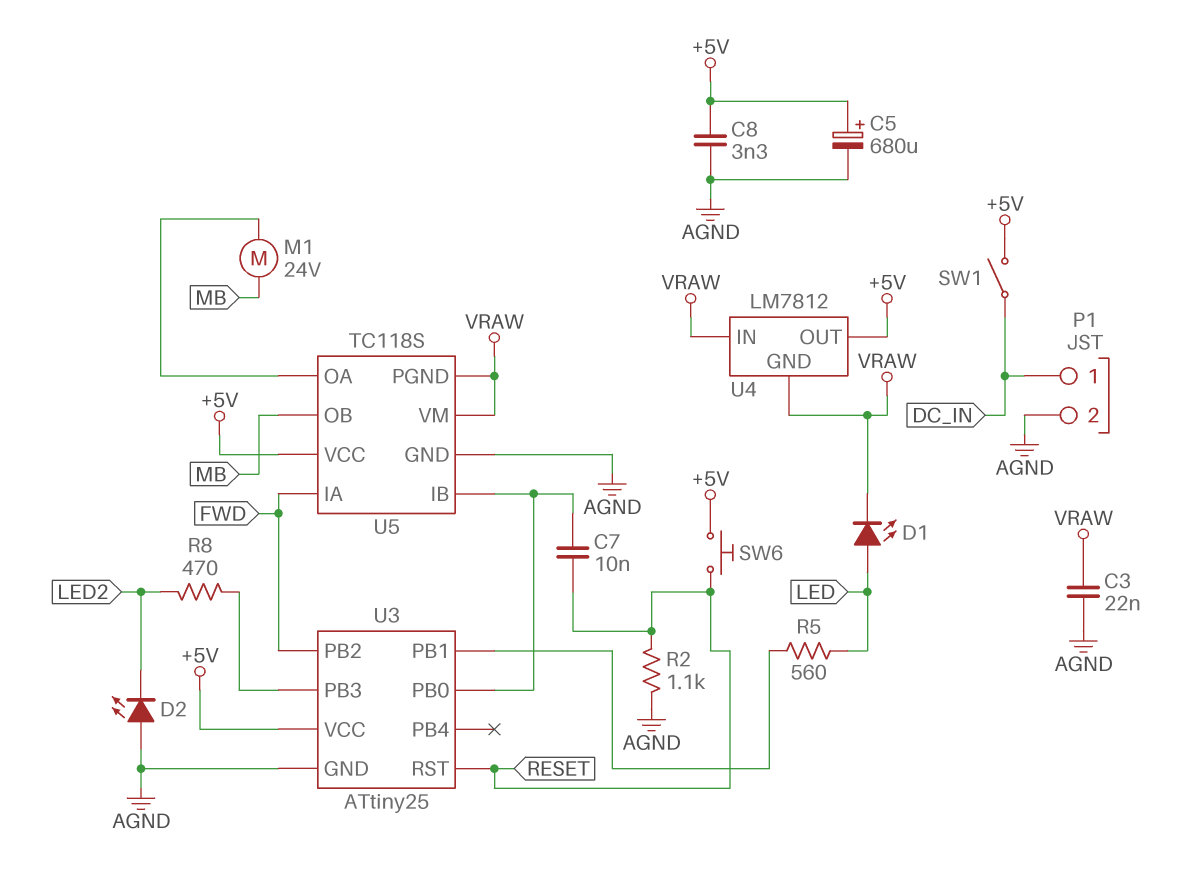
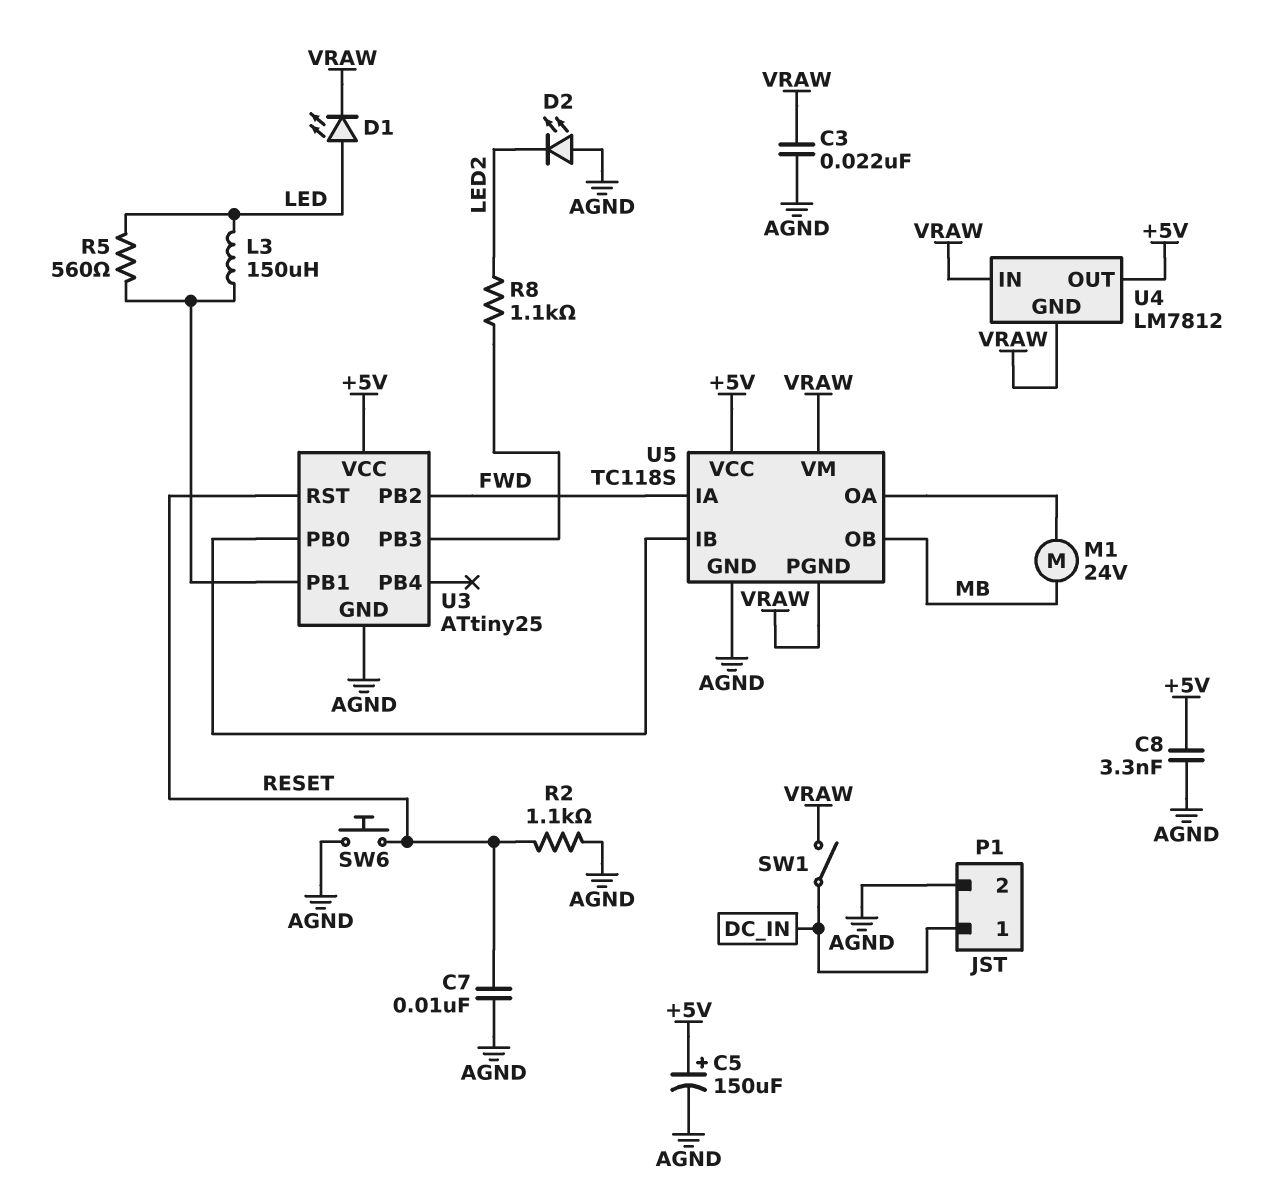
C5: 680uF (plus +5V, minus AGND) -> 150uF (plus +5V, minus AGND)
C7: 10nF (RESET, U3/PB0) -> 10nF (AGND, RESET)
L3: none -> 150uH (LED, U3/PB1)
R8: 470 (LED2, U3/PB3) -> 1.1k (LED2, U3/PB3)
SW1: switch (+5V, DC_IN) -> switch (DC_IN, VRAW)
SW6: button (+5V, RESET) -> button (AGND, RESET)

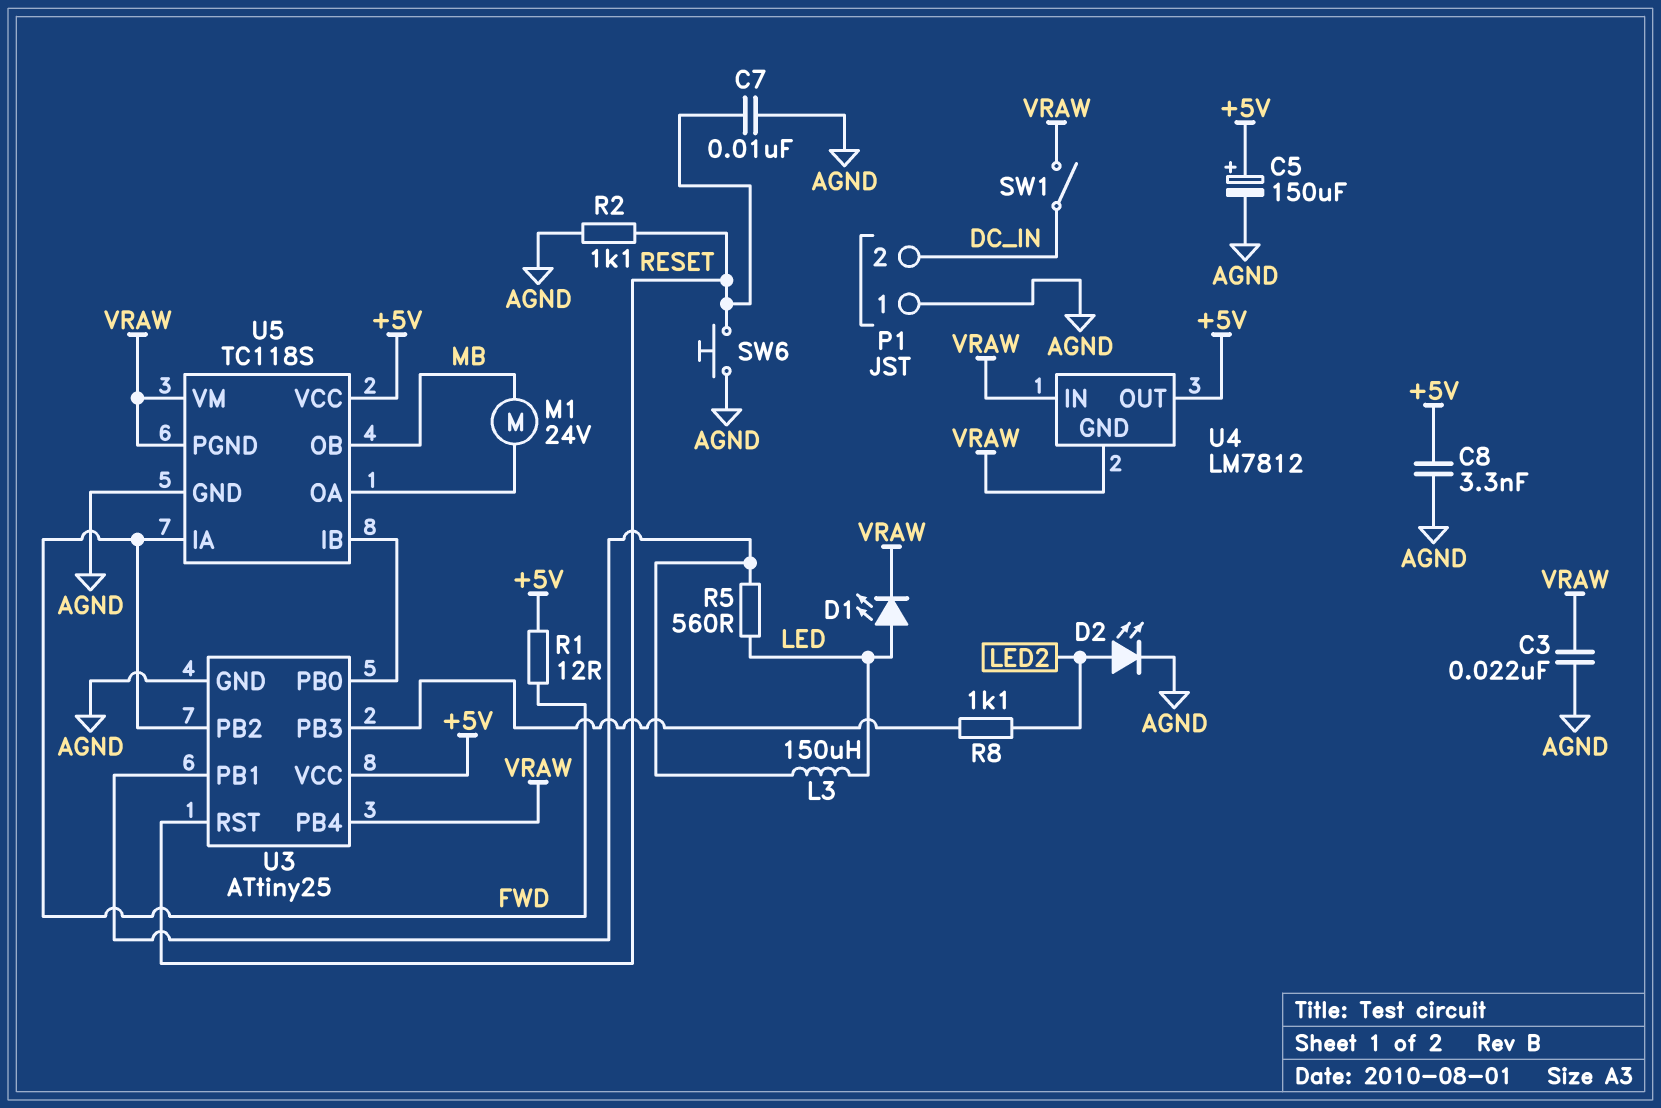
D2: LED (A AGND, K LED2) -> LED (A LED2, K AGND)
P1 pin 1: DC_IN -> AGND
P1 pin 2: AGND -> DC_IN
R1: none -> 12 (+5V, FWD)
U3 pin PB4: none -> VRAW

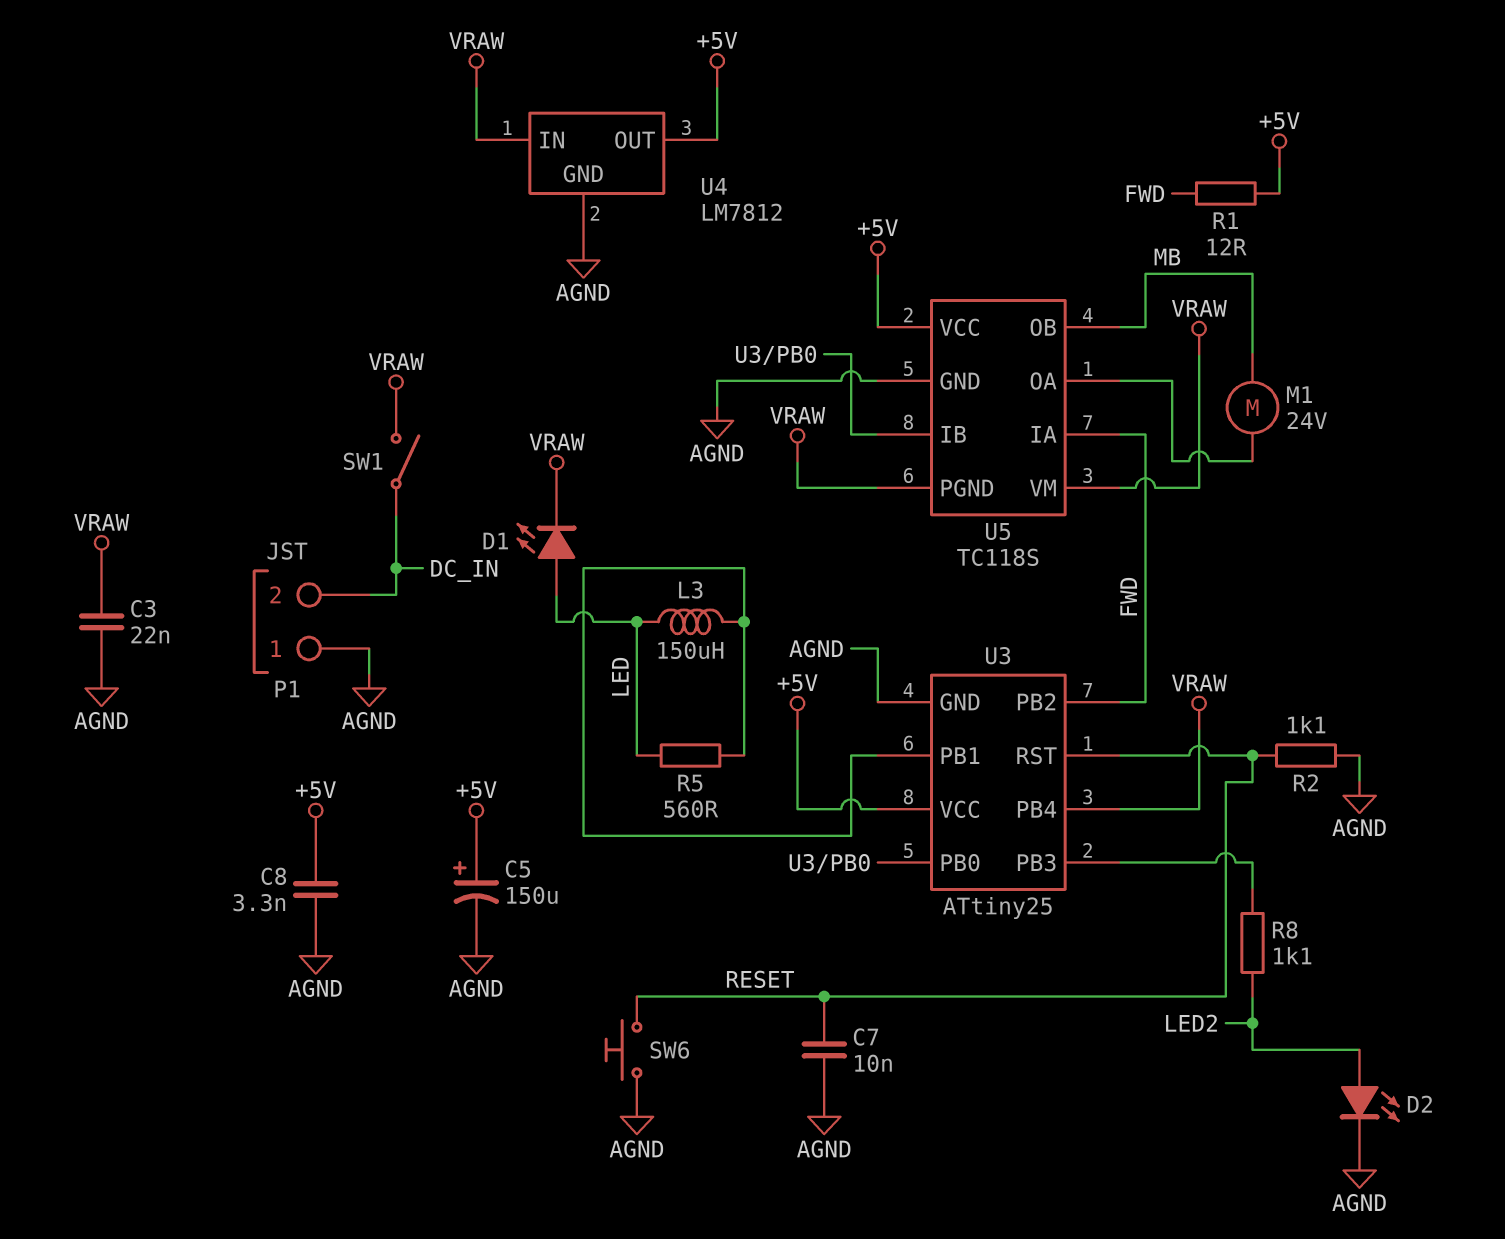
U4 pin GND: VRAW -> AGND

